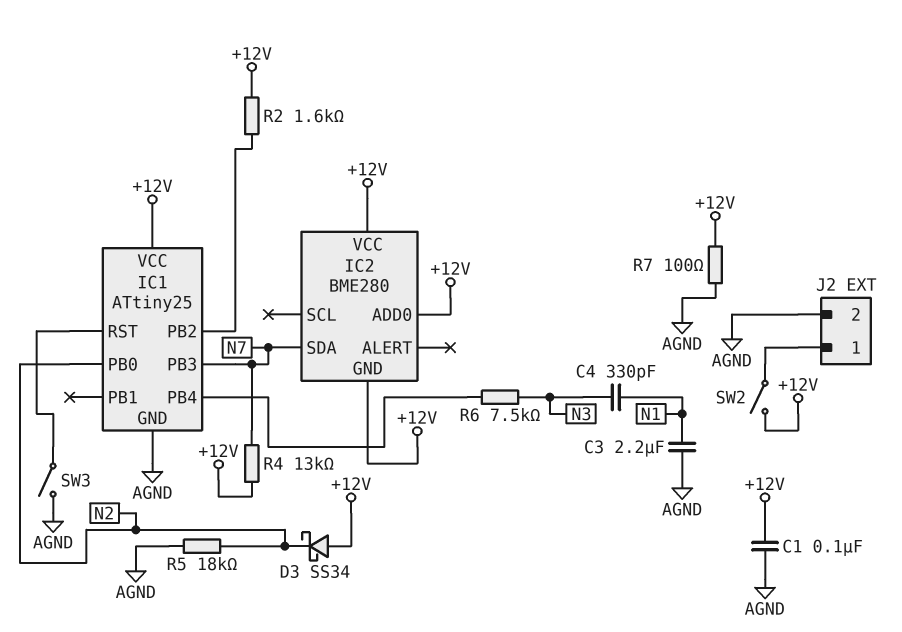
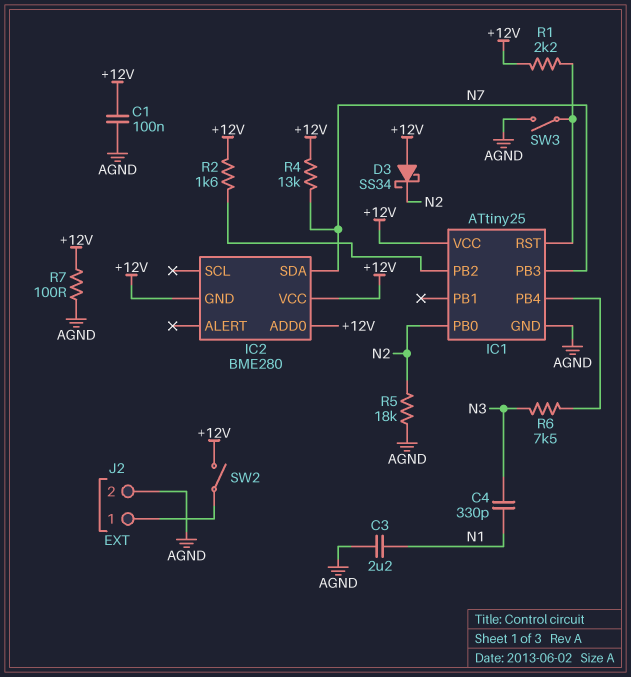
R1: none -> 2.2k (+12V, IC1/RST)

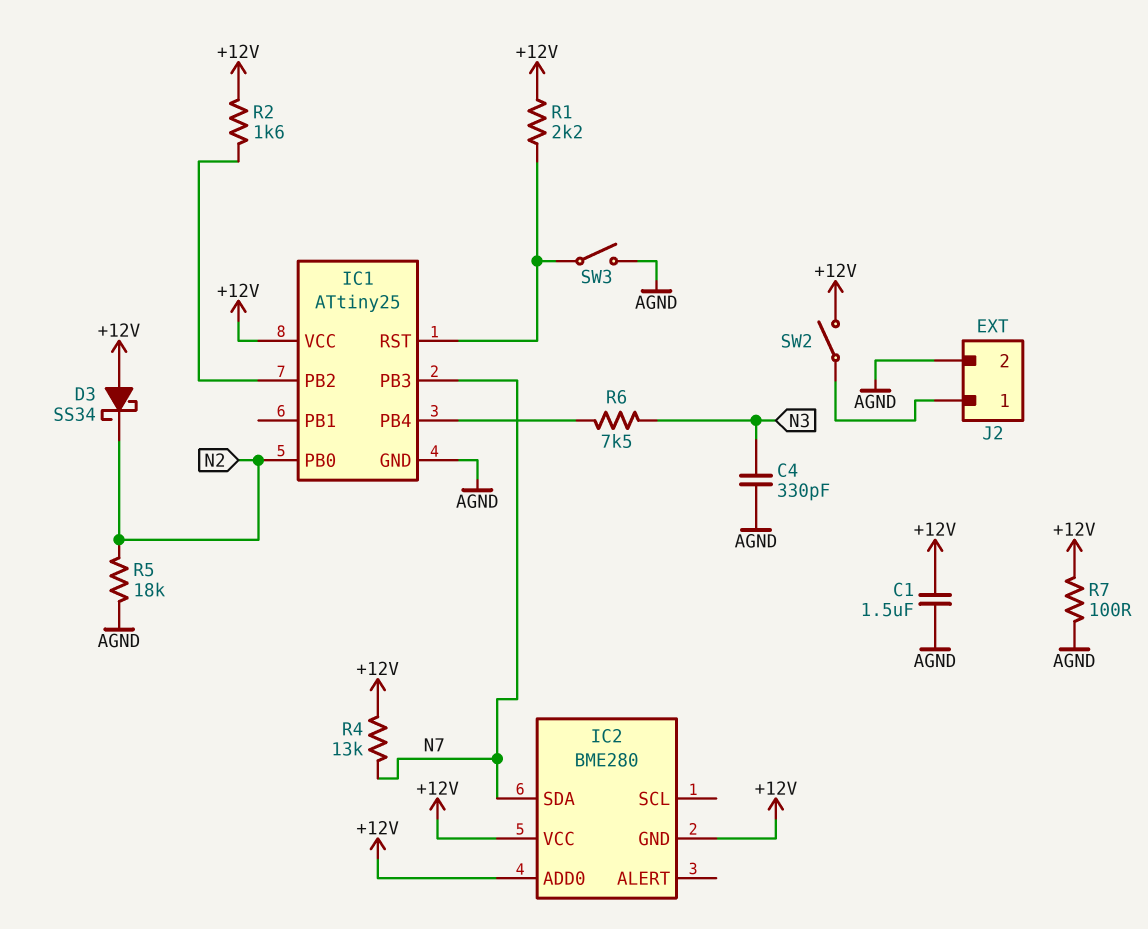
C1: 100nF (+12V, AGND) -> 1.5uF (+12V, AGND)
C3: 2.2uF (AGND, N1) -> none
C4: 330pF (N1, N3) -> 330pF (AGND, N3)

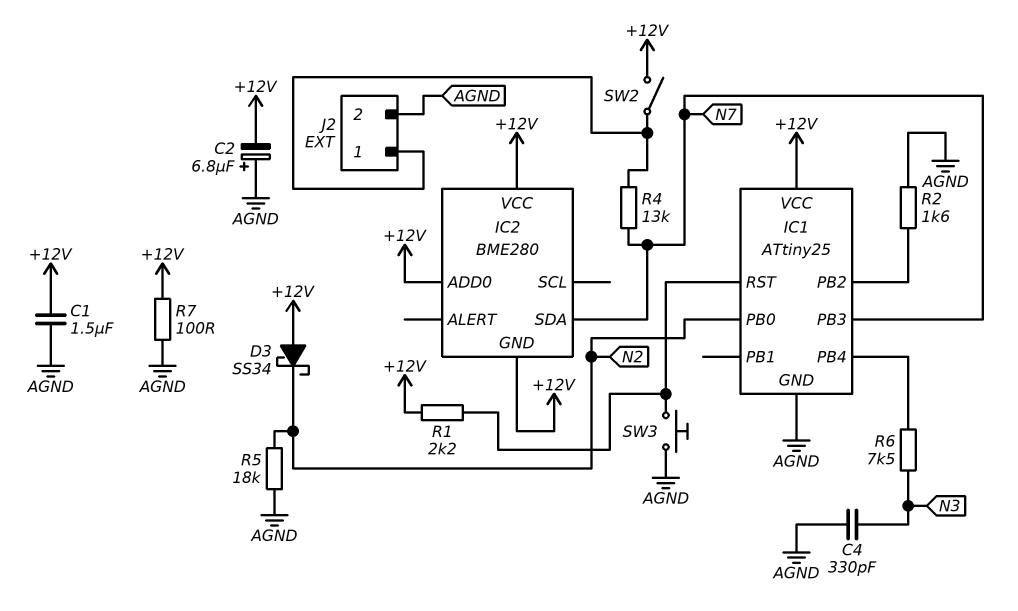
C2: none -> 6.8uF (plus AGND, minus +12V)
R2: 1.6k (+12V, IC1/PB2) -> 1.6k (AGND, IC1/PB2)
R4: 13k (+12V, N7) -> 13k (J2/1, N7)
SW3: switch (AGND, IC1/RST) -> button (AGND, IC1/RST)

